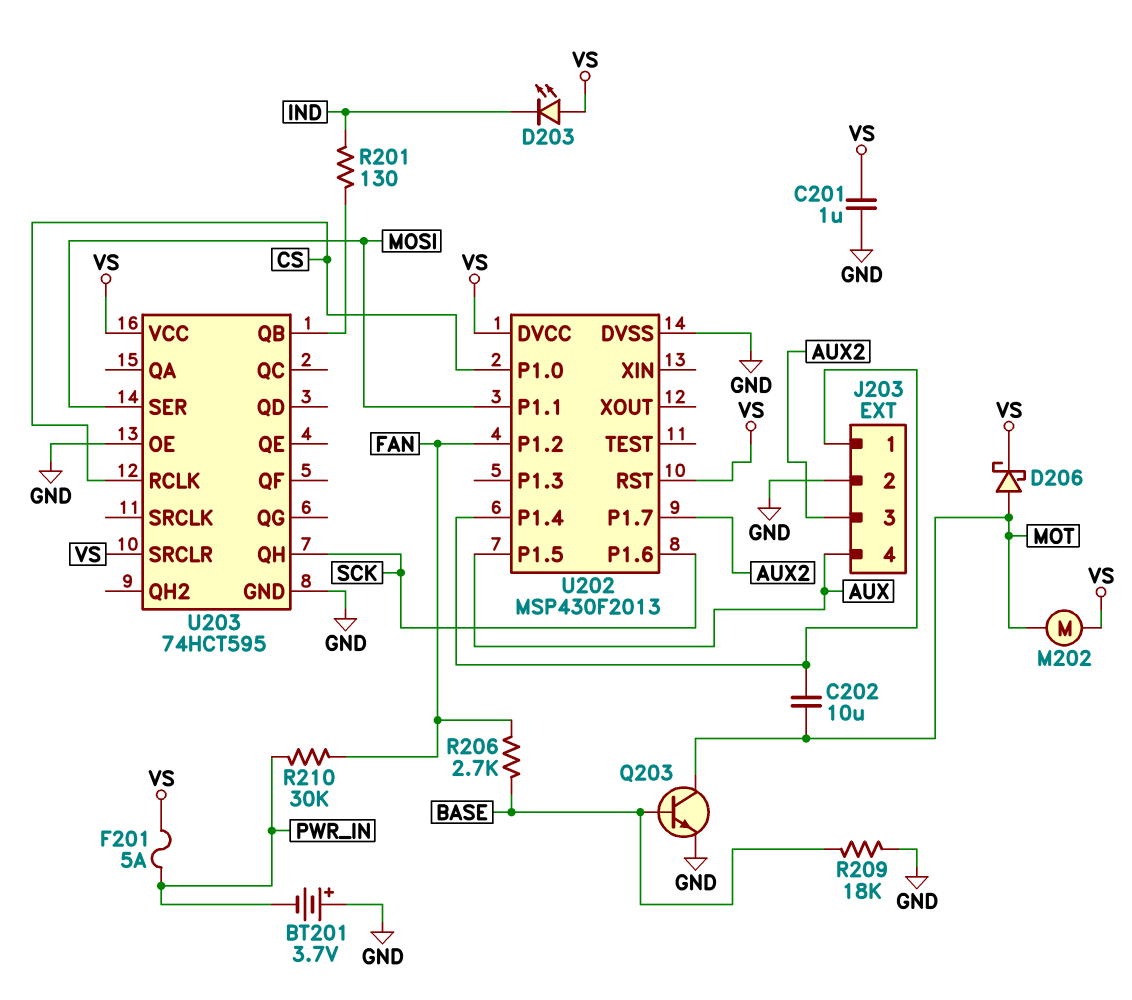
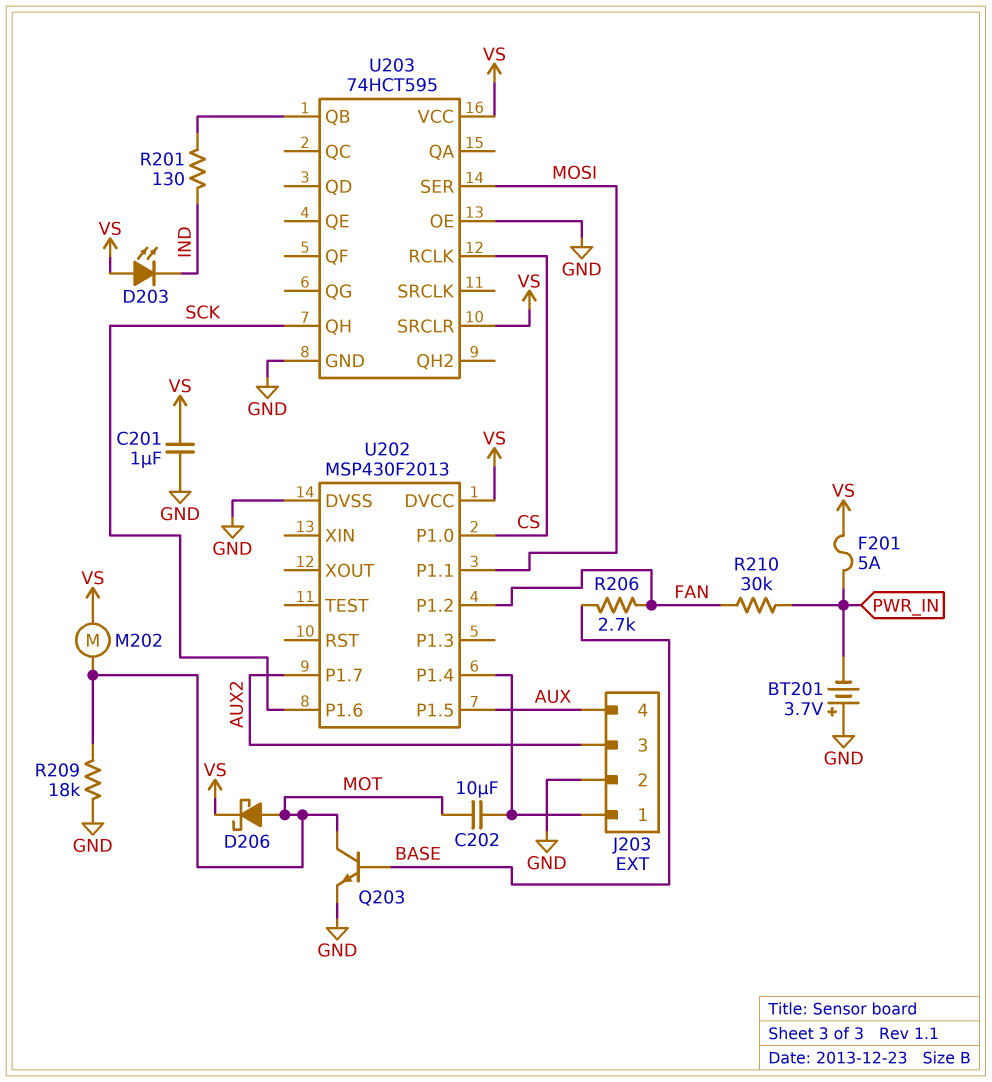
R209: 18k (BASE, GND) -> 18k (GND, MOT)
U202 pin RST: VS -> none

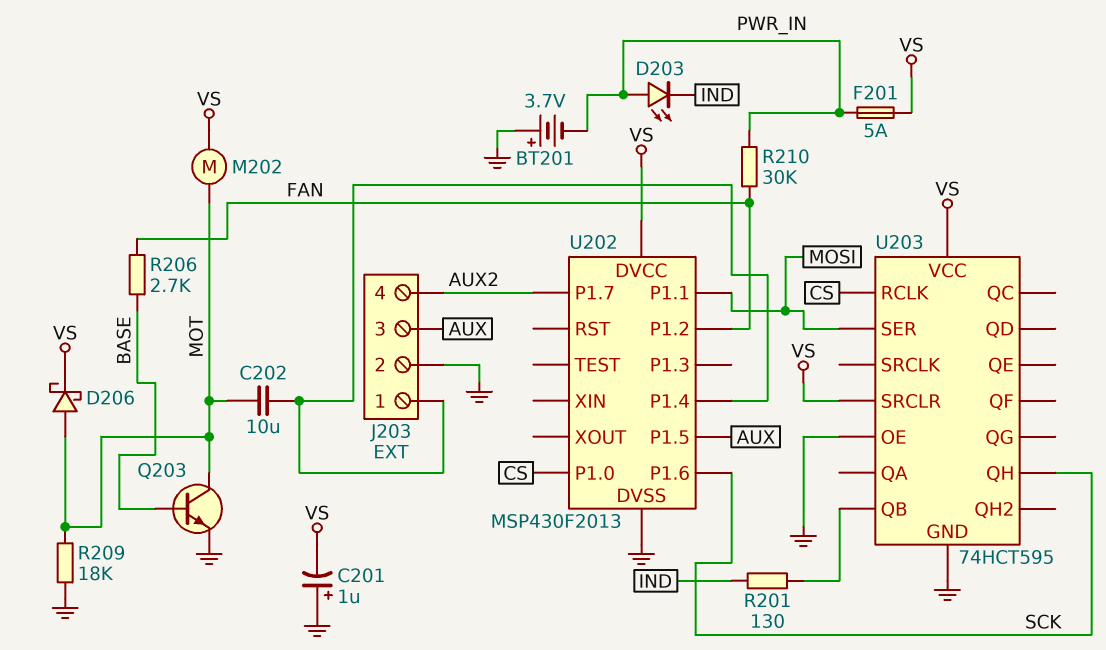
C201: 1uF (GND, VS) -> 1uF (plus GND, minus VS)
D203: LED (A VS, K IND) -> LED (A PWR_IN, K IND)
J203 pin 3: AUX2 -> AUX
J203 pin 4: AUX -> AUX2

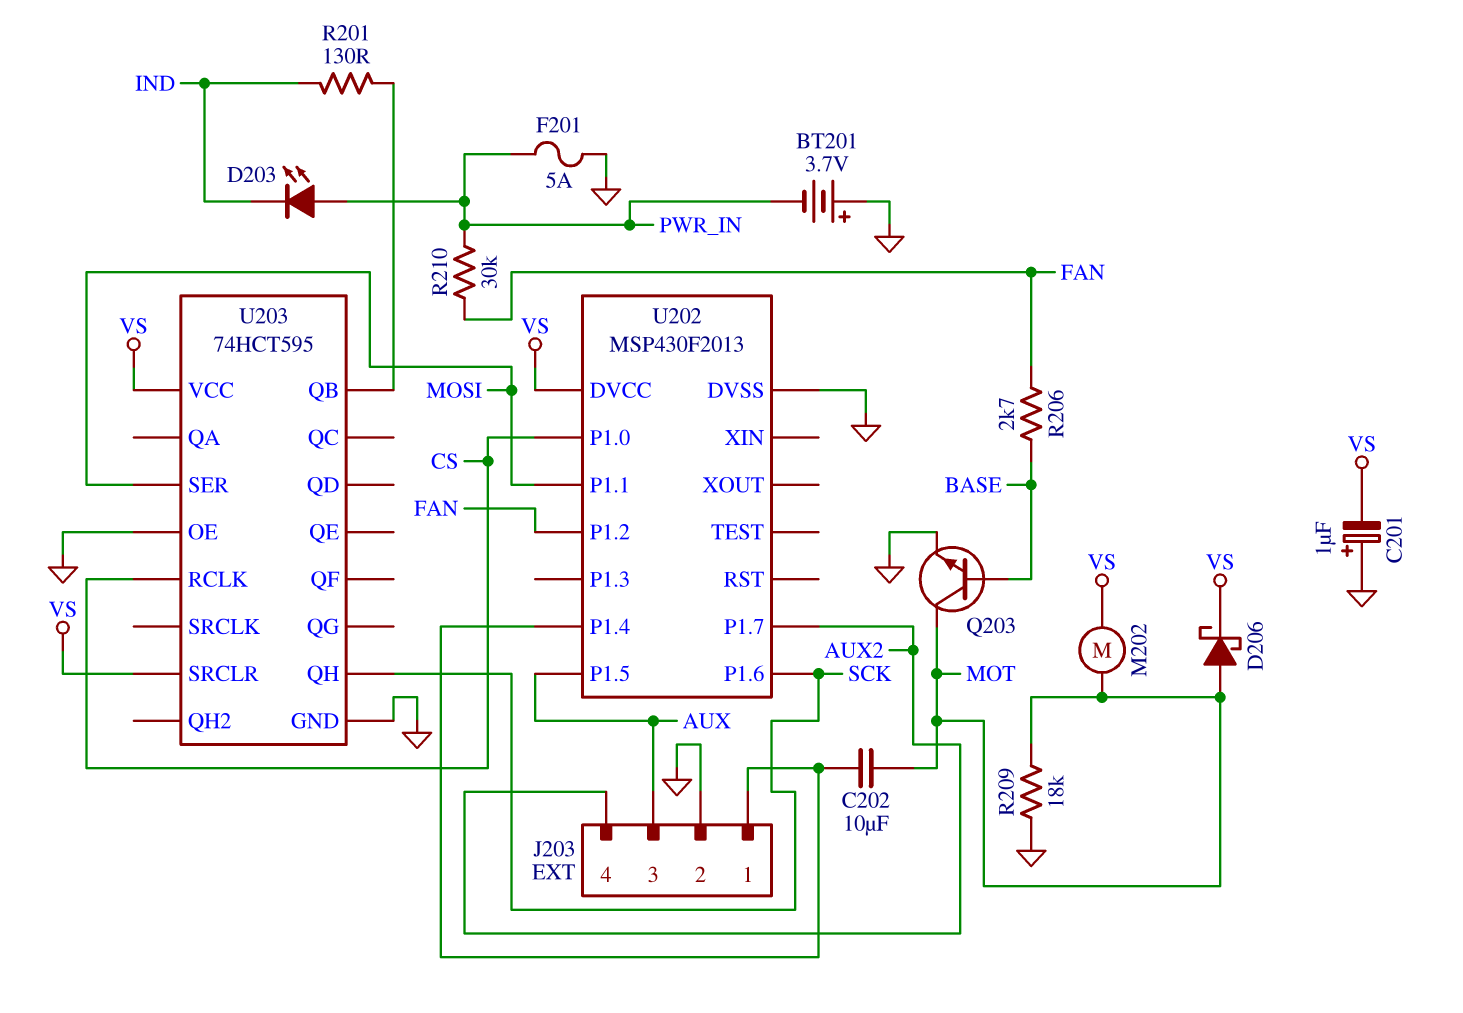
F201: 5A (PWR_IN, VS) -> 5A (GND, PWR_IN)

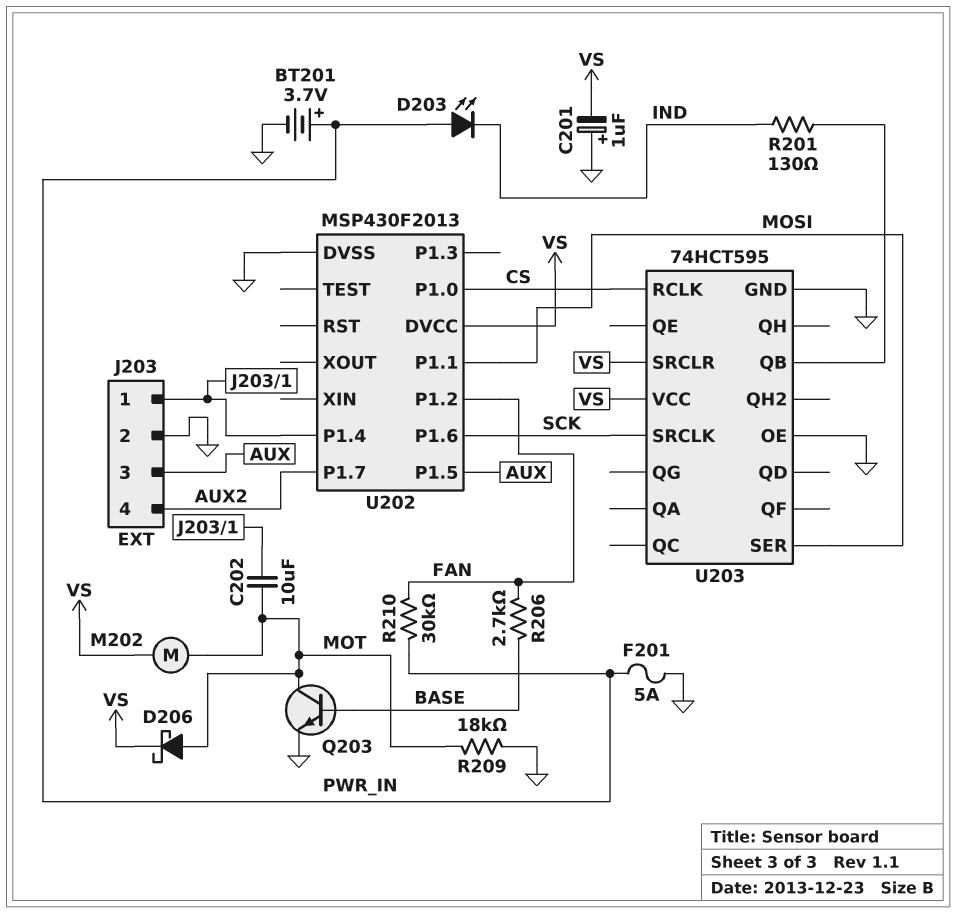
BT201: 3.7V (plus GND, minus PWR_IN) -> 3.7V (plus PWR_IN, minus GND)
U203 pin QH: SCK -> none
U203 pin SRCLK: none -> SCK

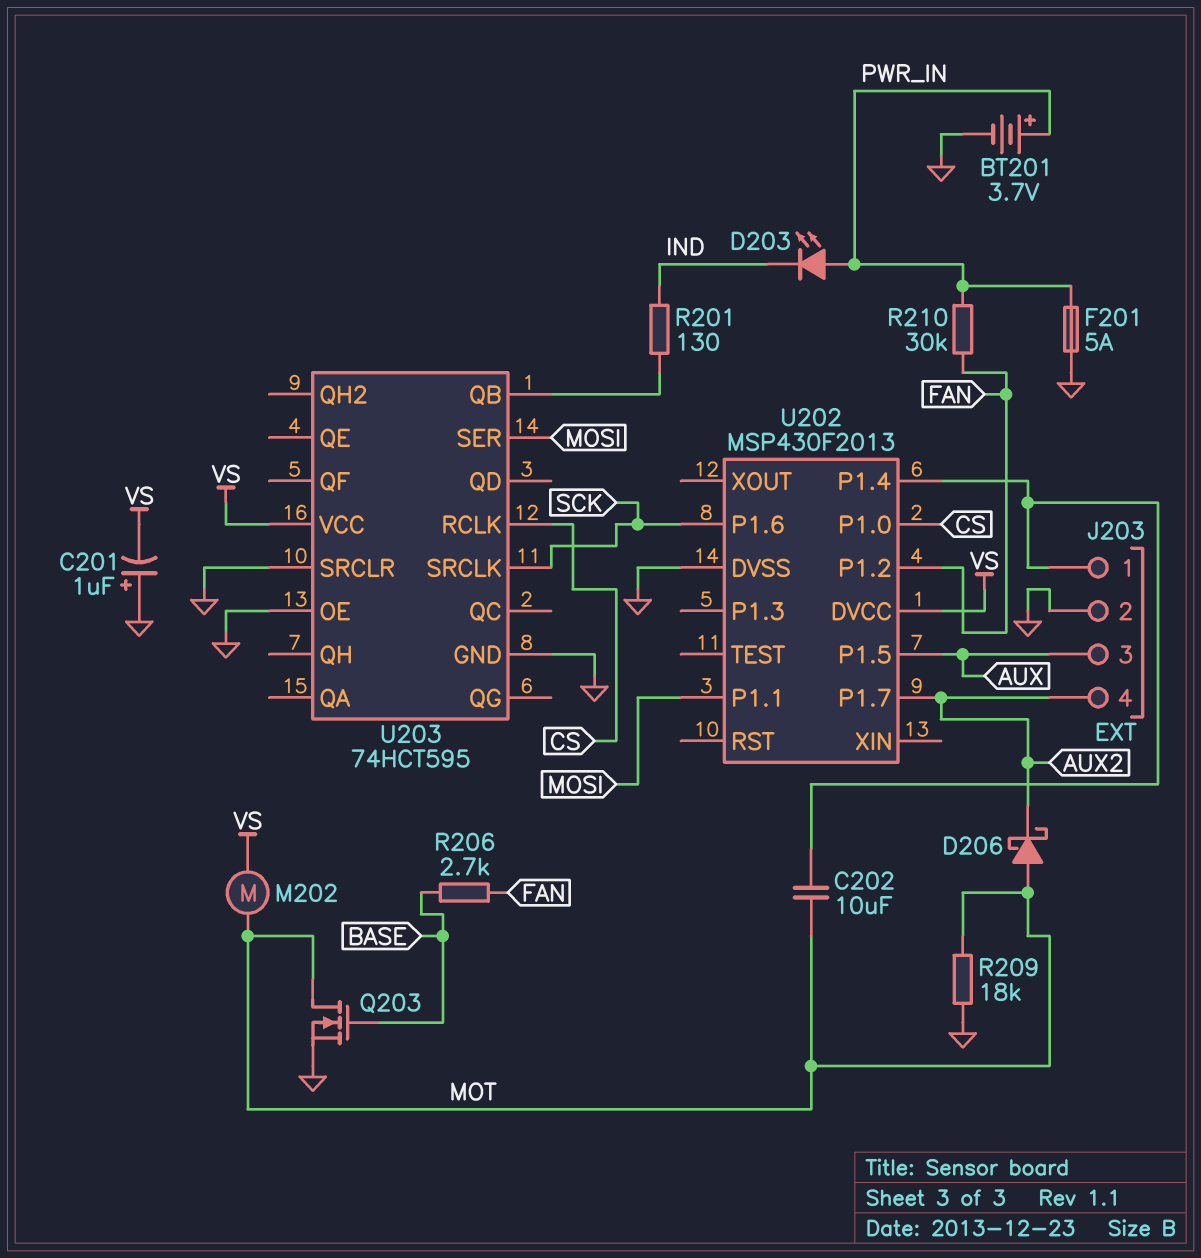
D206: schottky (A MOT, K VS) -> schottky (A MOT, K AUX2)
Q203: NPN (B BASE, C MOT, E GND) -> NMOS (G BASE, D MOT, S GND)
U203 pin SRCLR: VS -> GND

